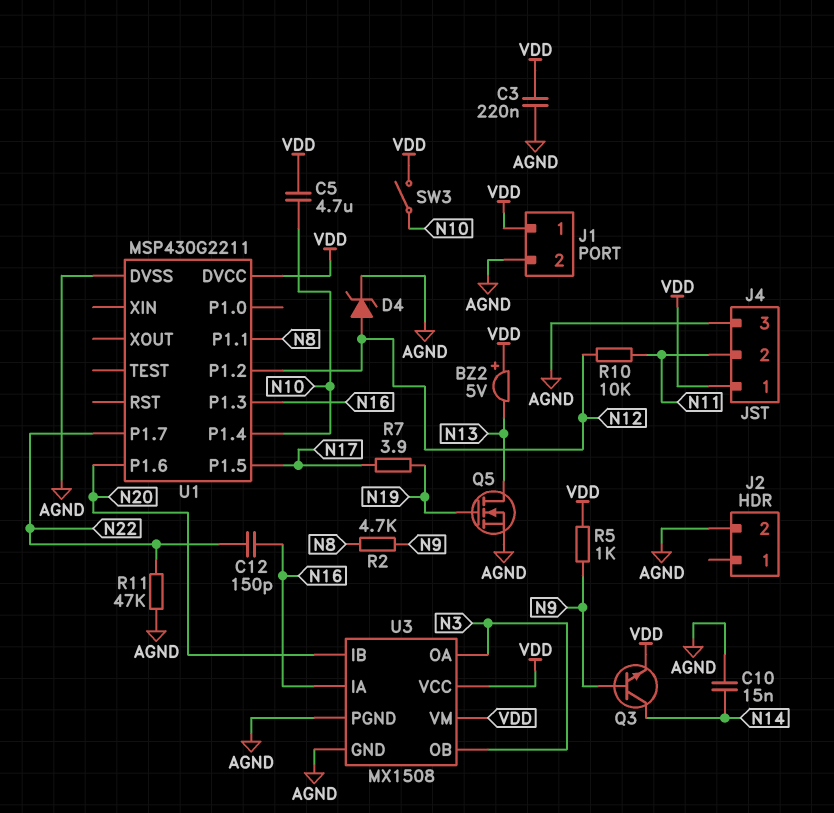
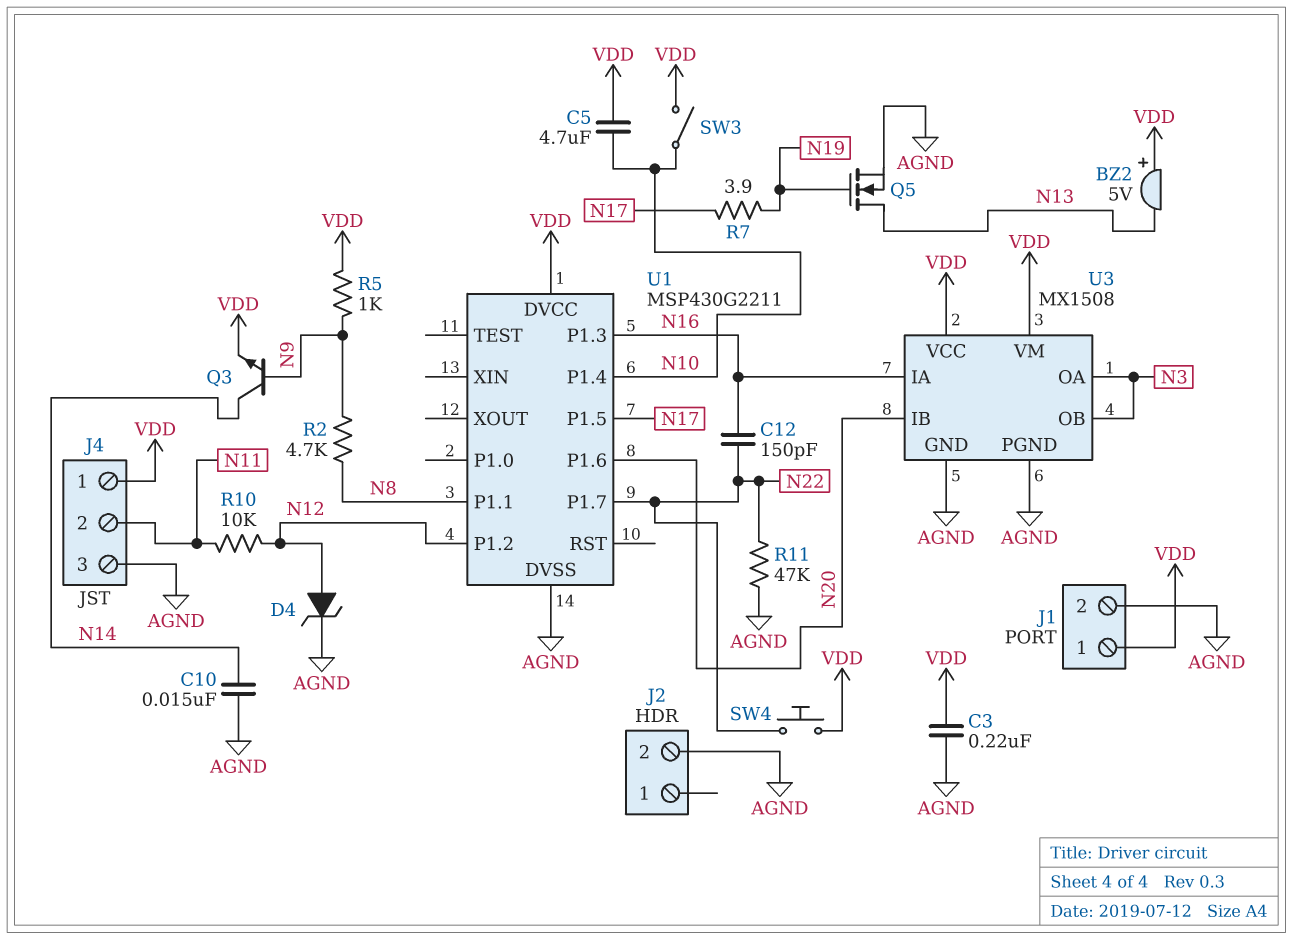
SW4: none -> button (N22, VDD)

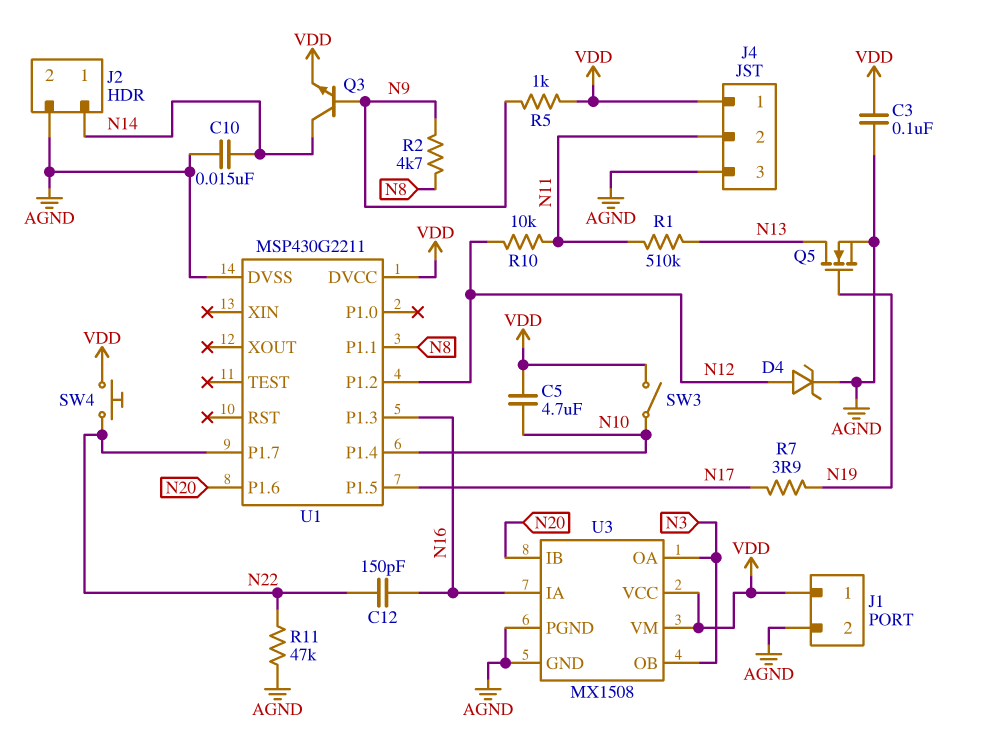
BZ2: buzzer 5V (plus VDD, minus N13) -> none
C3: 220nF (AGND, VDD) -> 100nF (AGND, VDD)
J2 pin 1: none -> N14
R1: none -> 510k (N11, N13)

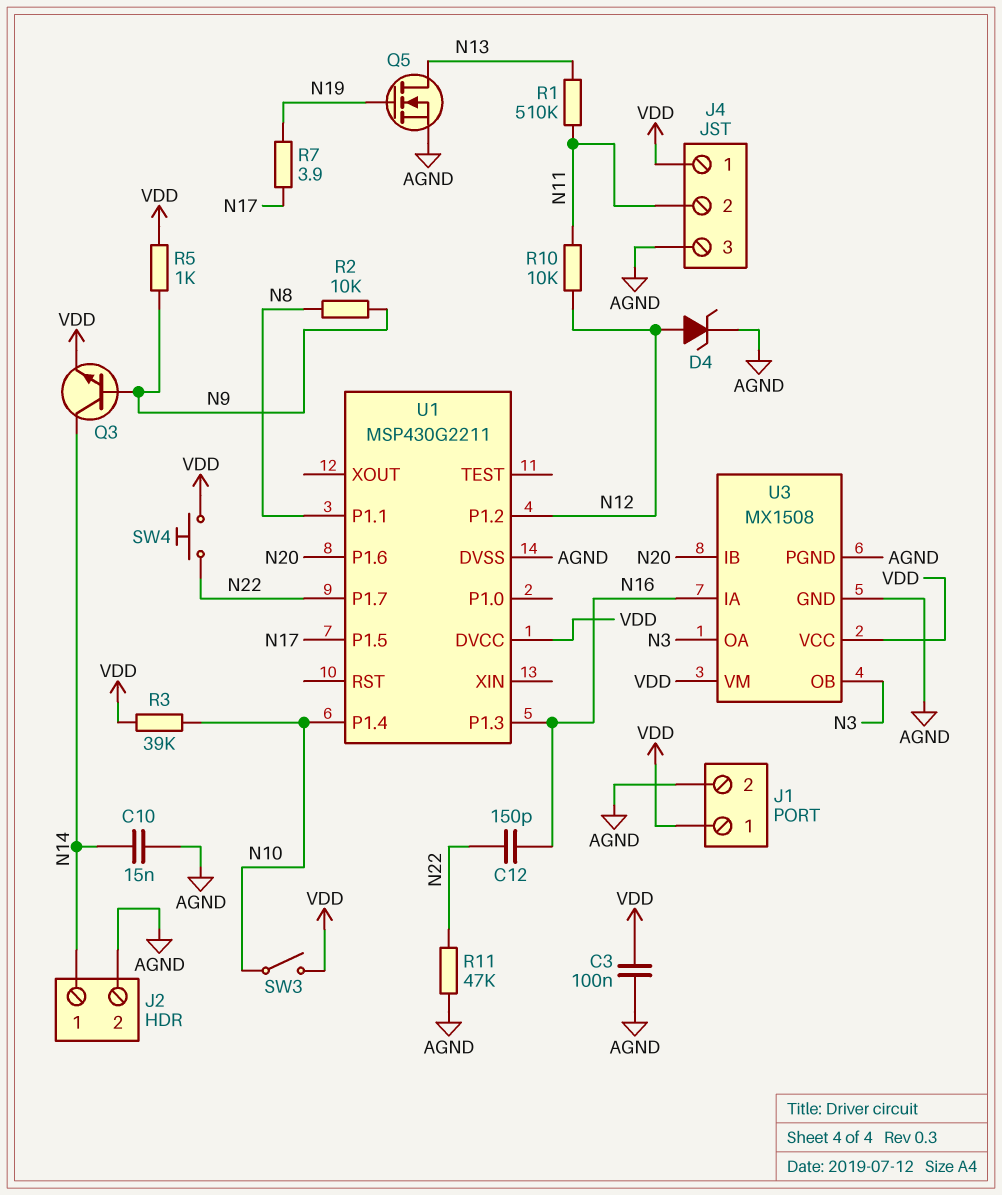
C5: 4.7uF (N10, VDD) -> none
R2: 4.7k (N8, N9) -> 10k (N8, N9)
R3: none -> 39k (N10, VDD)

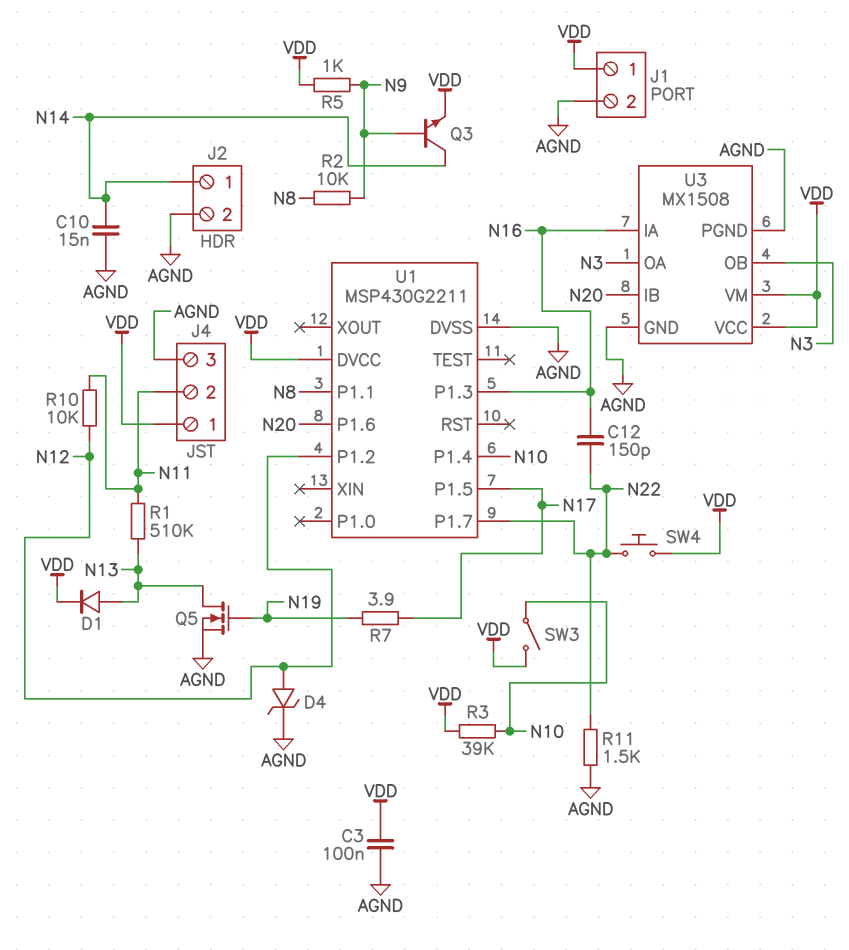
D1: none -> diode (A N13, K VDD)
R11: 47k (AGND, N22) -> 1.5k (AGND, N22)

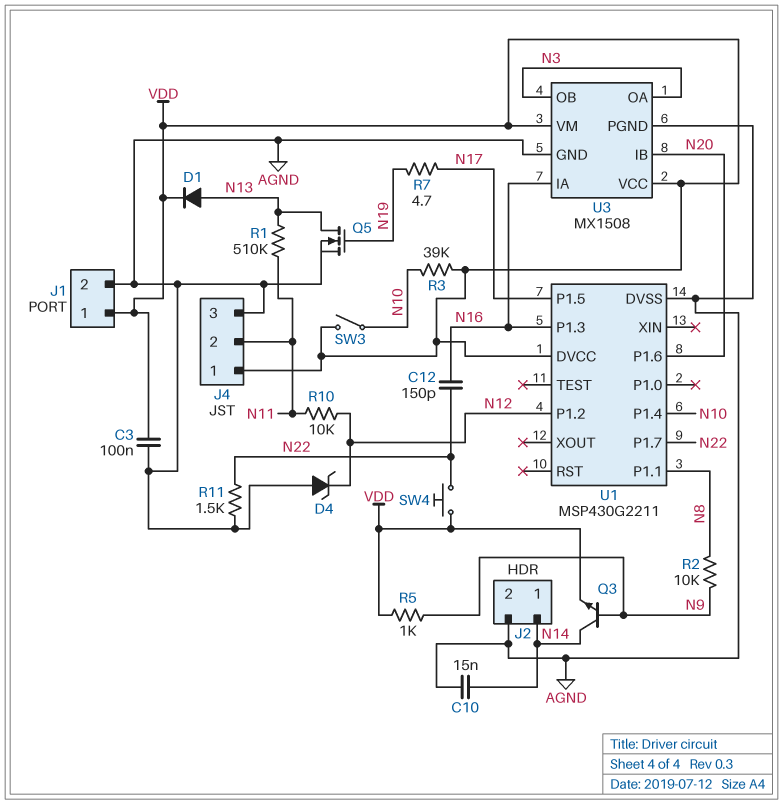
D4: zener (A N12, K AGND) -> zener (A AGND, K N12)
R7: 3.9 (N17, N19) -> 4.7 (N17, N19)

